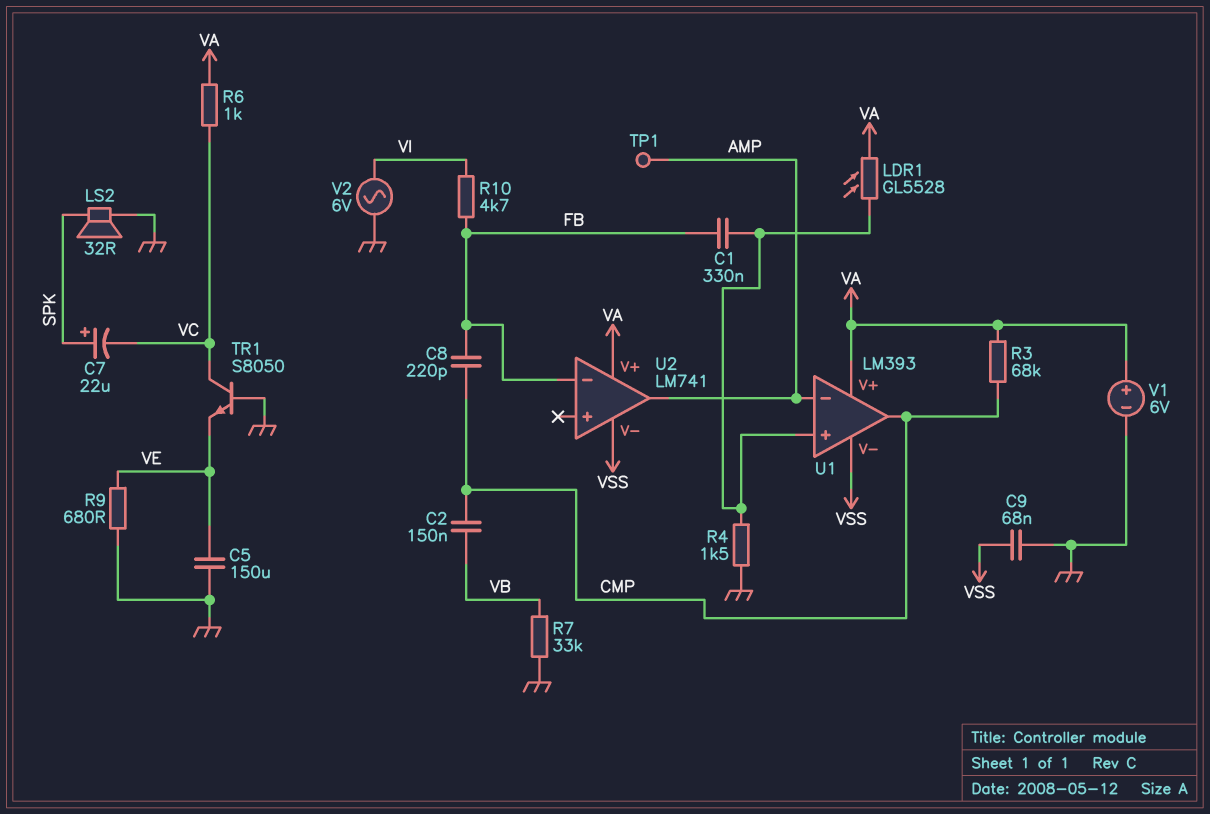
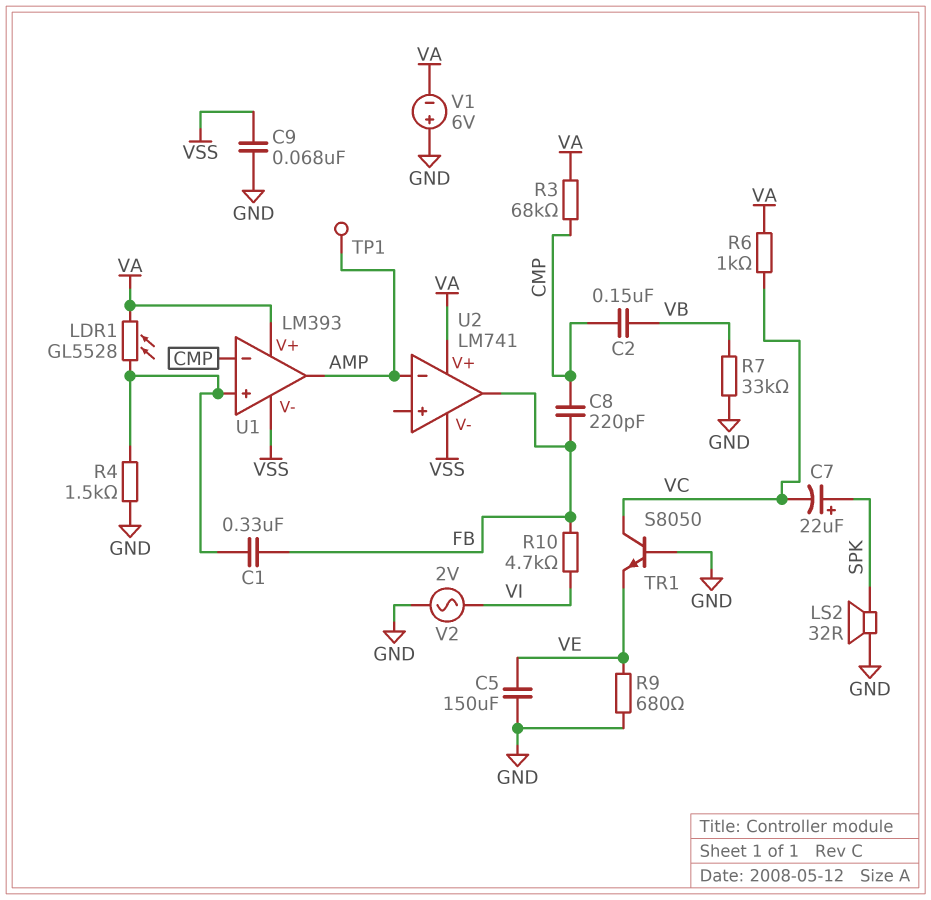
U1 pin in-: AMP -> CMP
U1 pin out: CMP -> AMP
U2 pin in-: FB -> AMP
U2 pin out: AMP -> FB
V1: 6V (plus VA, minus GND) -> 6V (plus GND, minus VA)
V2: AC 6V (GND, VI) -> AC 2V (GND, VI)

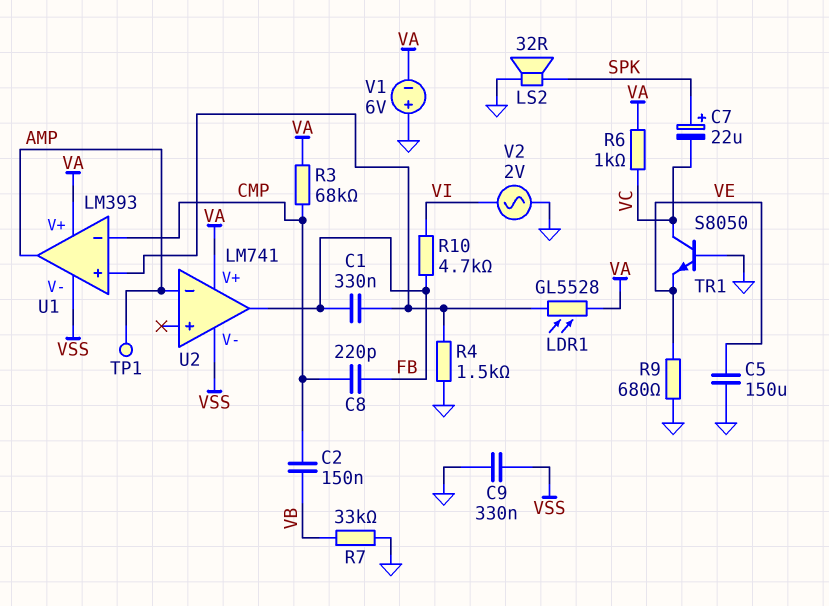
C9: 68nF (GND, VSS) -> 330nF (GND, VSS)

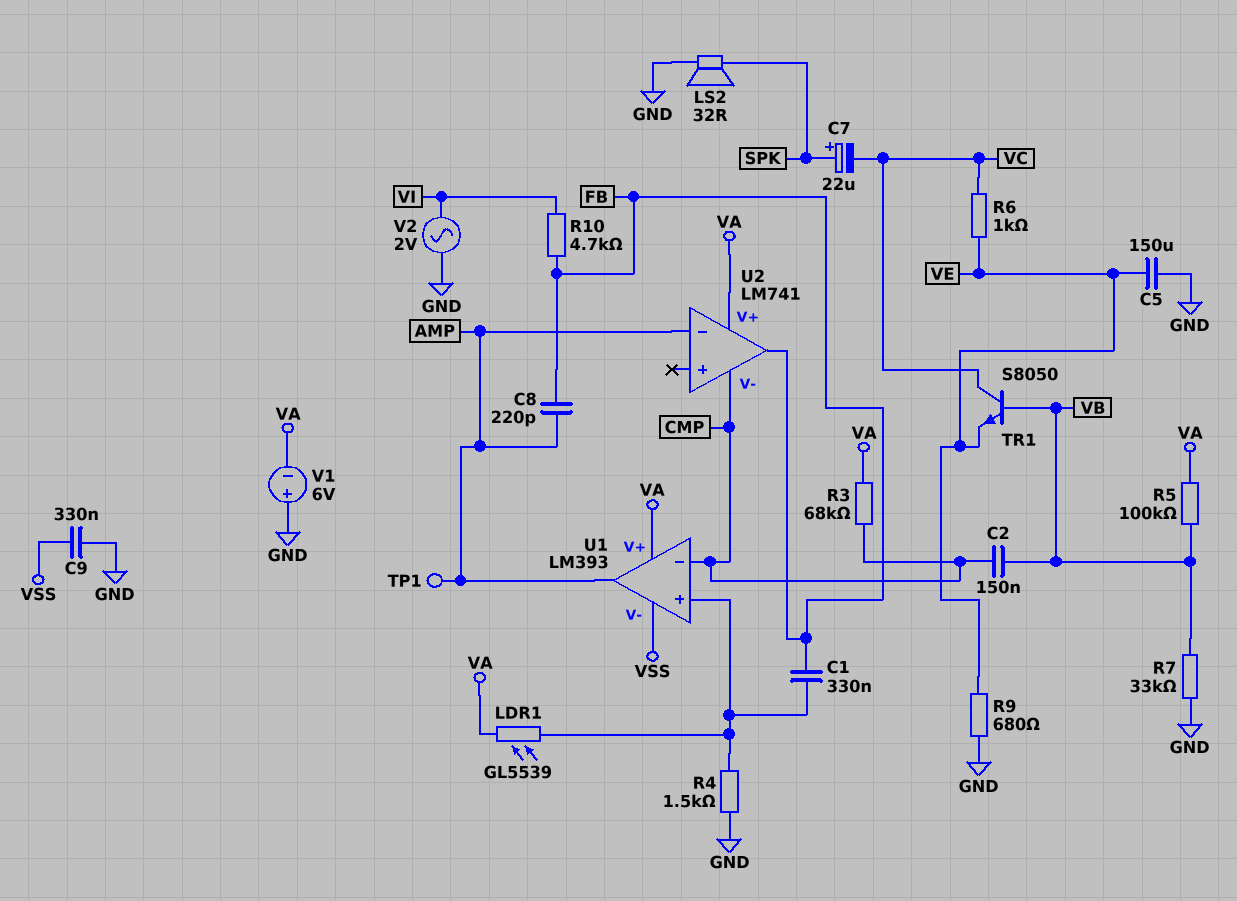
C8: 220pF (CMP, FB) -> 220pF (AMP, FB)
LDR1: GL5528 (U1/in+, VA) -> GL5539 (U1/in+, VA)
R5: none -> 100k (VA, VB)
R6: 1k (VA, VC) -> 1k (VC, VE)
TR1: NPN S8050 (B GND, C VC, E VE) -> NPN S8050 (B VB, C VC, E VE)
U2 pin V-: VSS -> CMP

